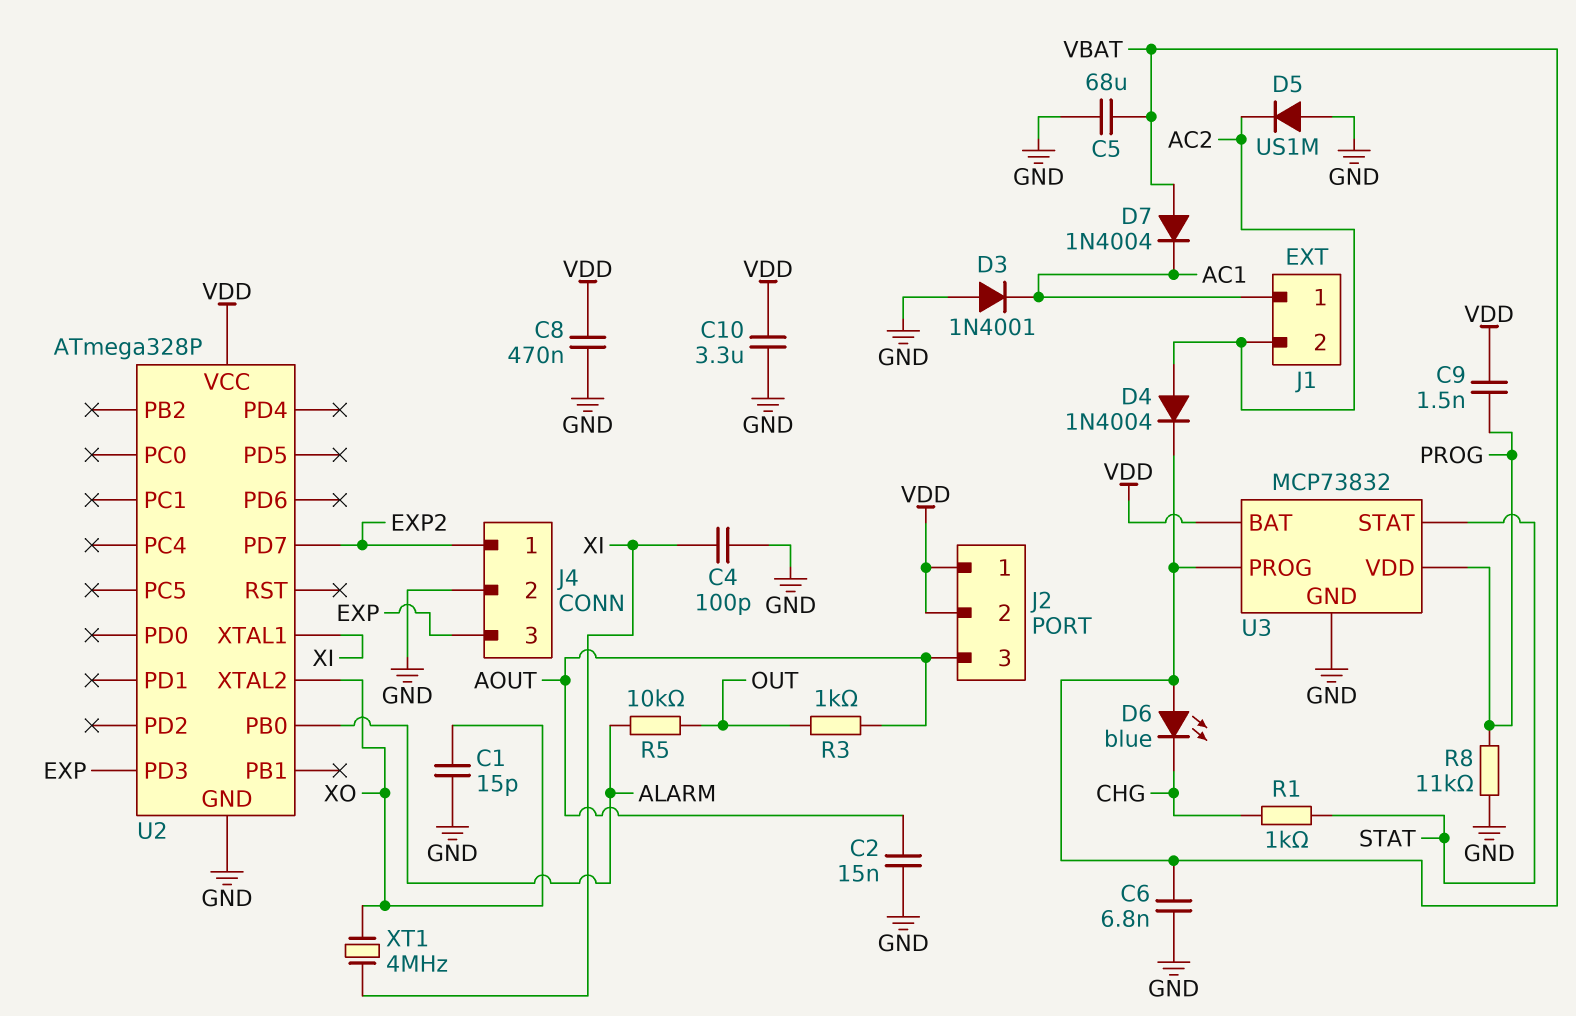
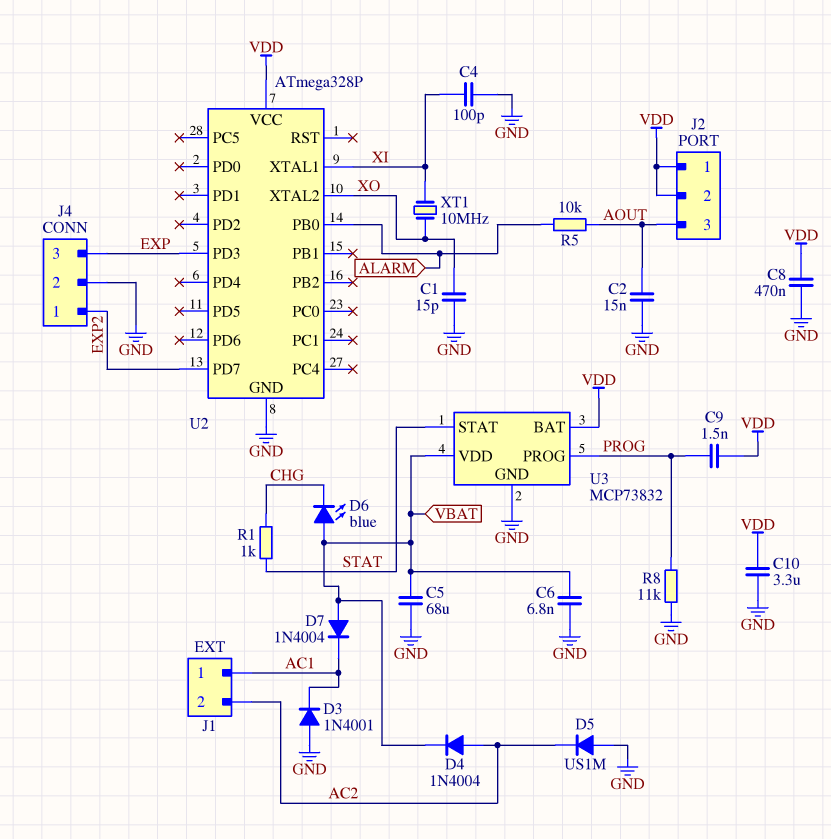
R3: 1k (AOUT, OUT) -> none
R5: 10k (ALARM, OUT) -> 10k (ALARM, AOUT)
U3 pin PROG: VBAT -> PROG
U3 pin VDD: PROG -> VBAT
XT1: 4MHz (XI, XO) -> 10MHz (XI, XO)

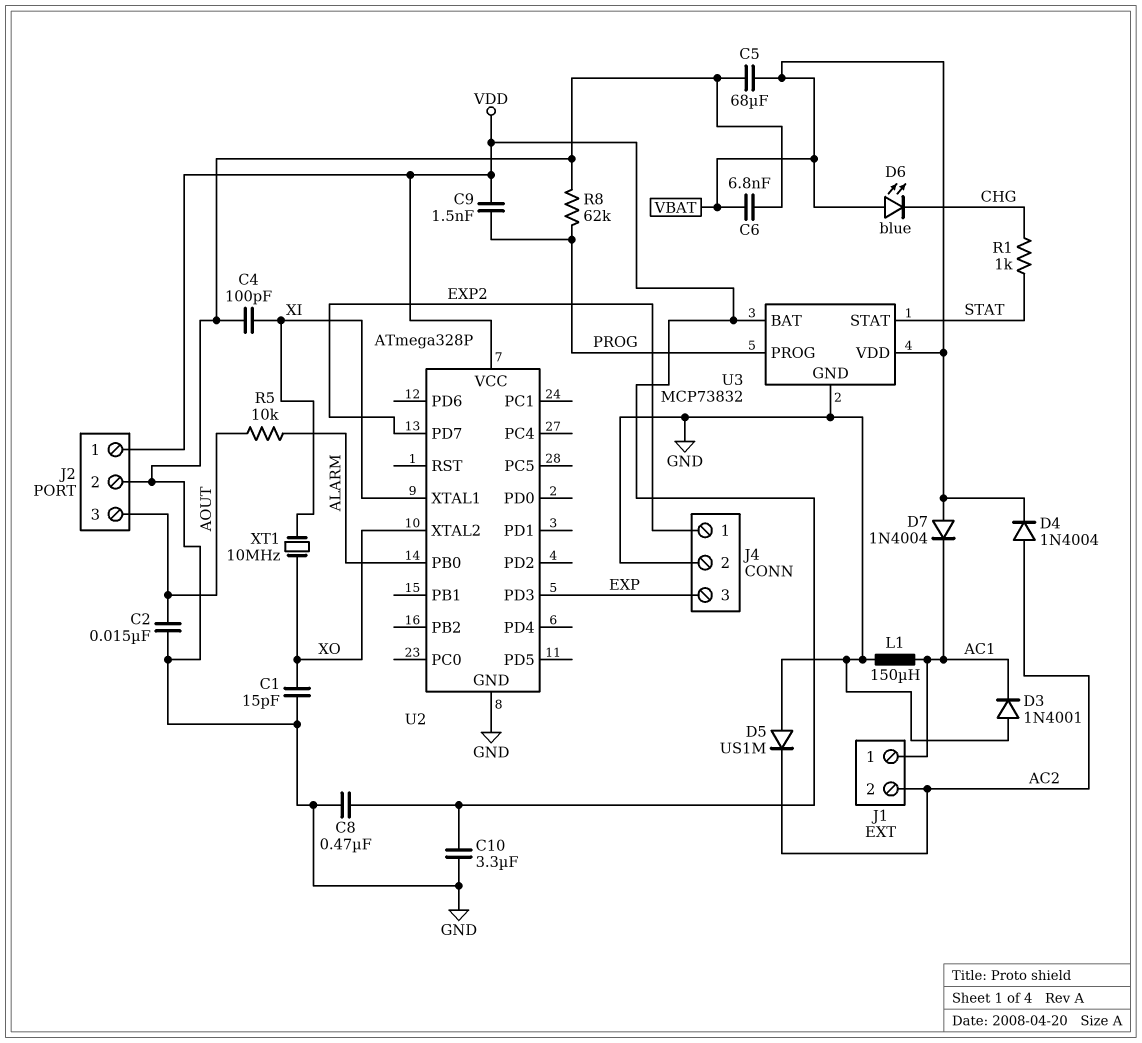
J2 pin 2: VDD -> GND
L1: none -> 150uH (AC1, GND)
R8: 11k (GND, PROG) -> 62k (GND, PROG)

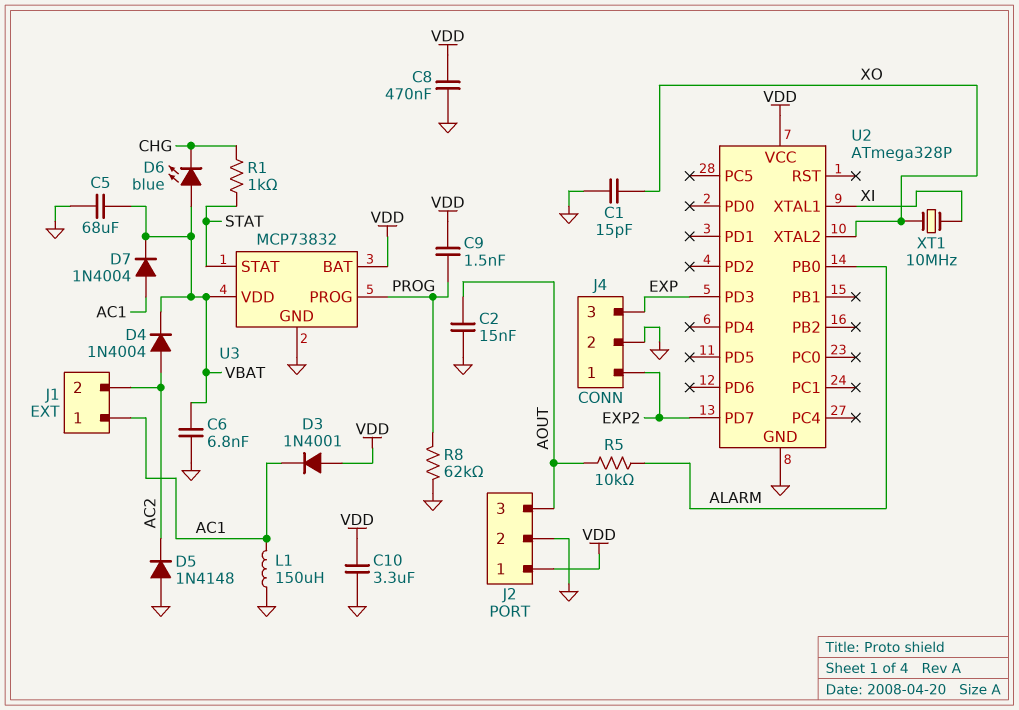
C4: 100pF (GND, XI) -> none
D3: diode 1N4001 (A GND, K AC1) -> diode 1N4001 (A VDD, K AC1)
D5: diode US1M (A GND, K AC2) -> diode 1N4148 (A GND, K AC2)
D7: diode 1N4004 (A VBAT, K AC1) -> diode 1N4004 (A AC1, K VBAT)

